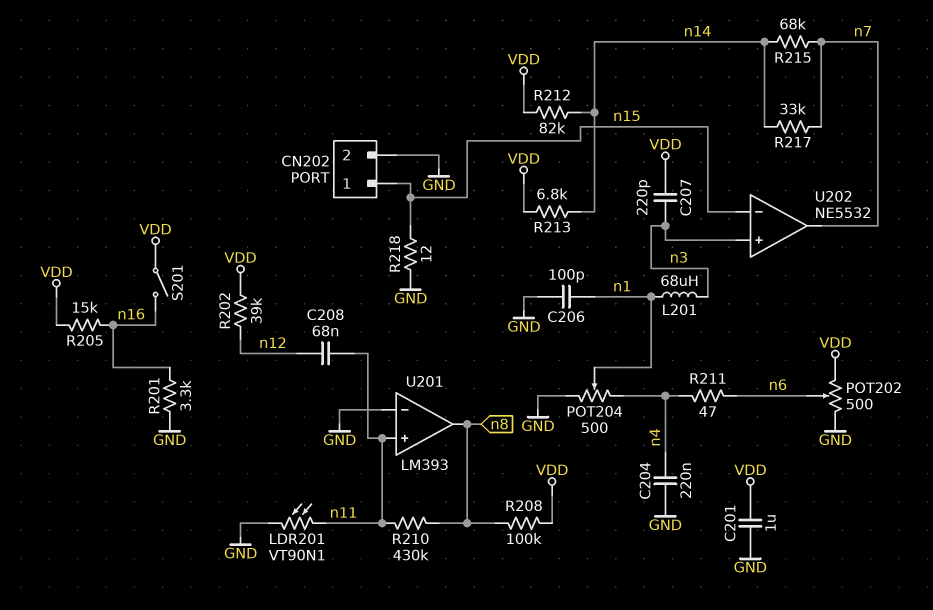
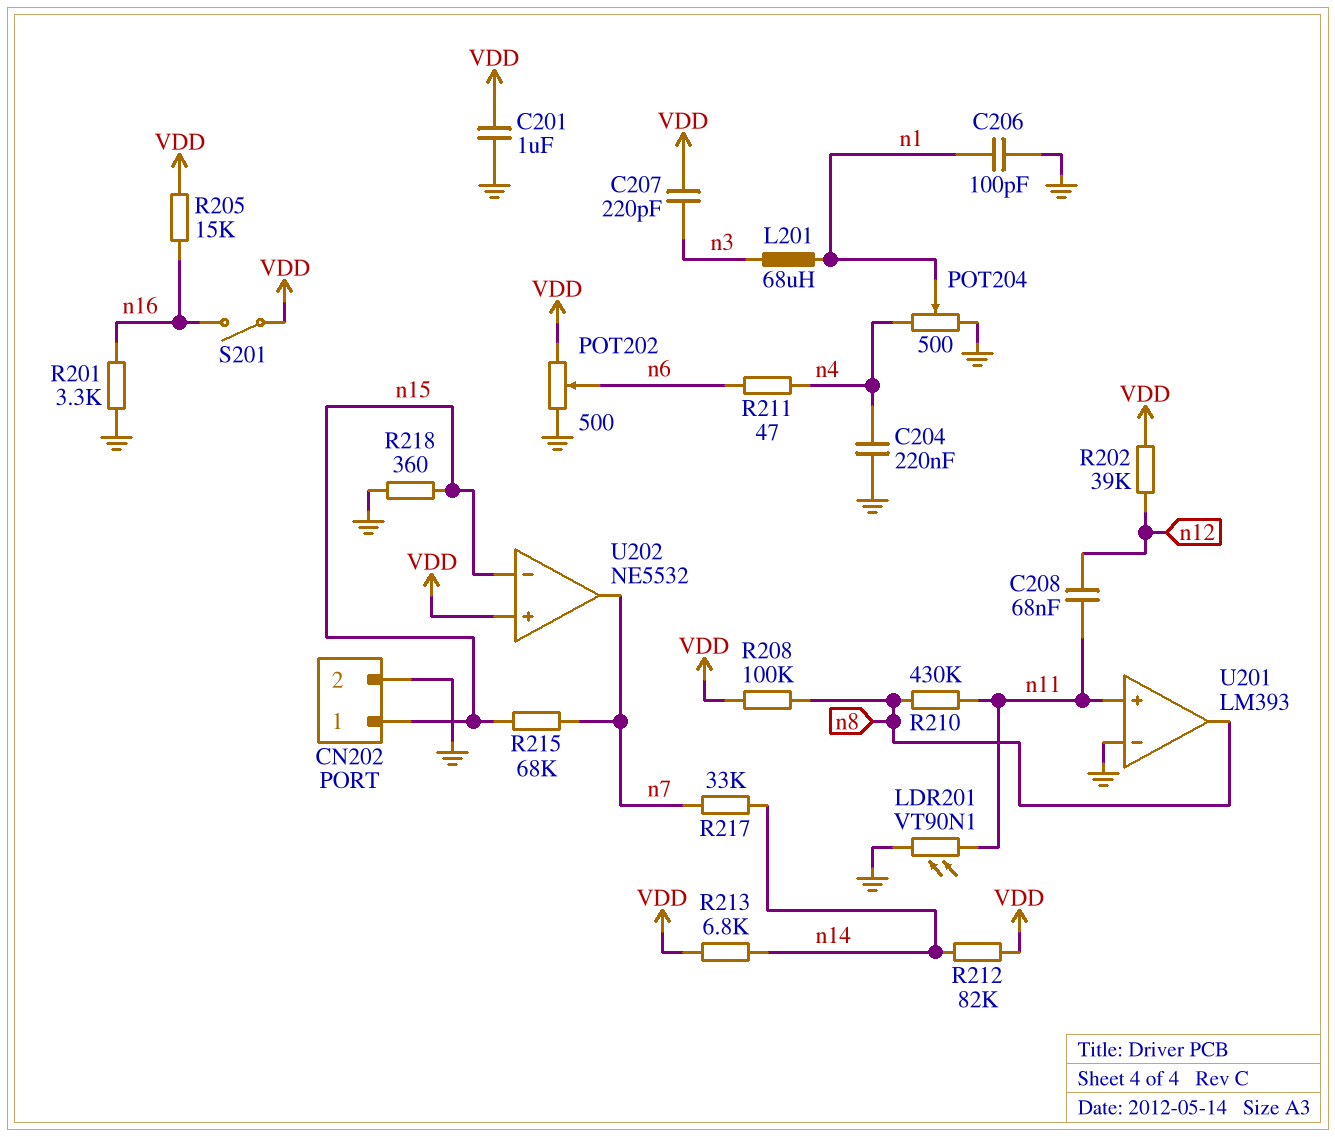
R215: 68k (n7, n14) -> 68k (n7, n15)
R218: 12 (GND, n15) -> 360 (GND, n15)
U202 pin in+: n3 -> VDD

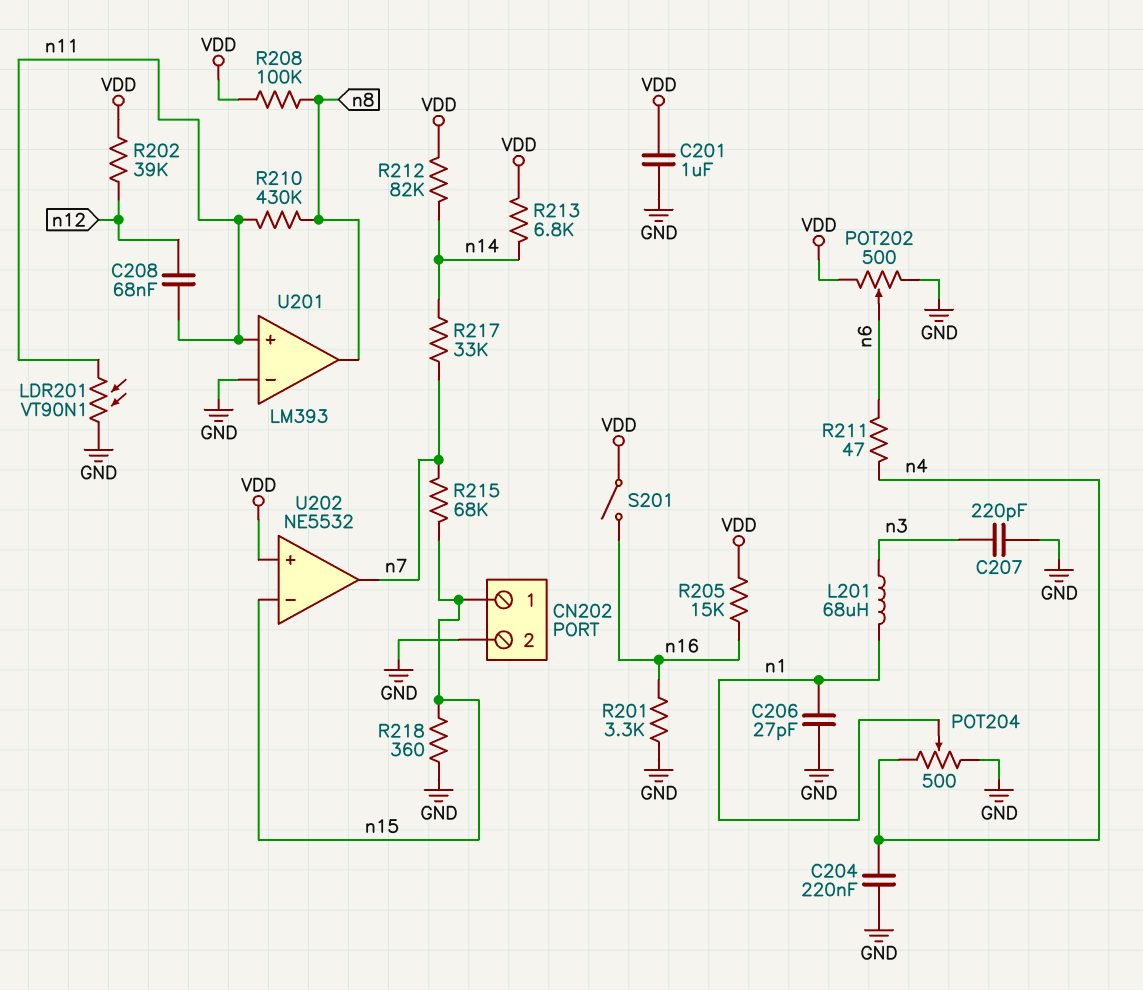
C206: 100pF (GND, n1) -> 27pF (GND, n1)
C207: 220pF (VDD, n3) -> 220pF (GND, n3)

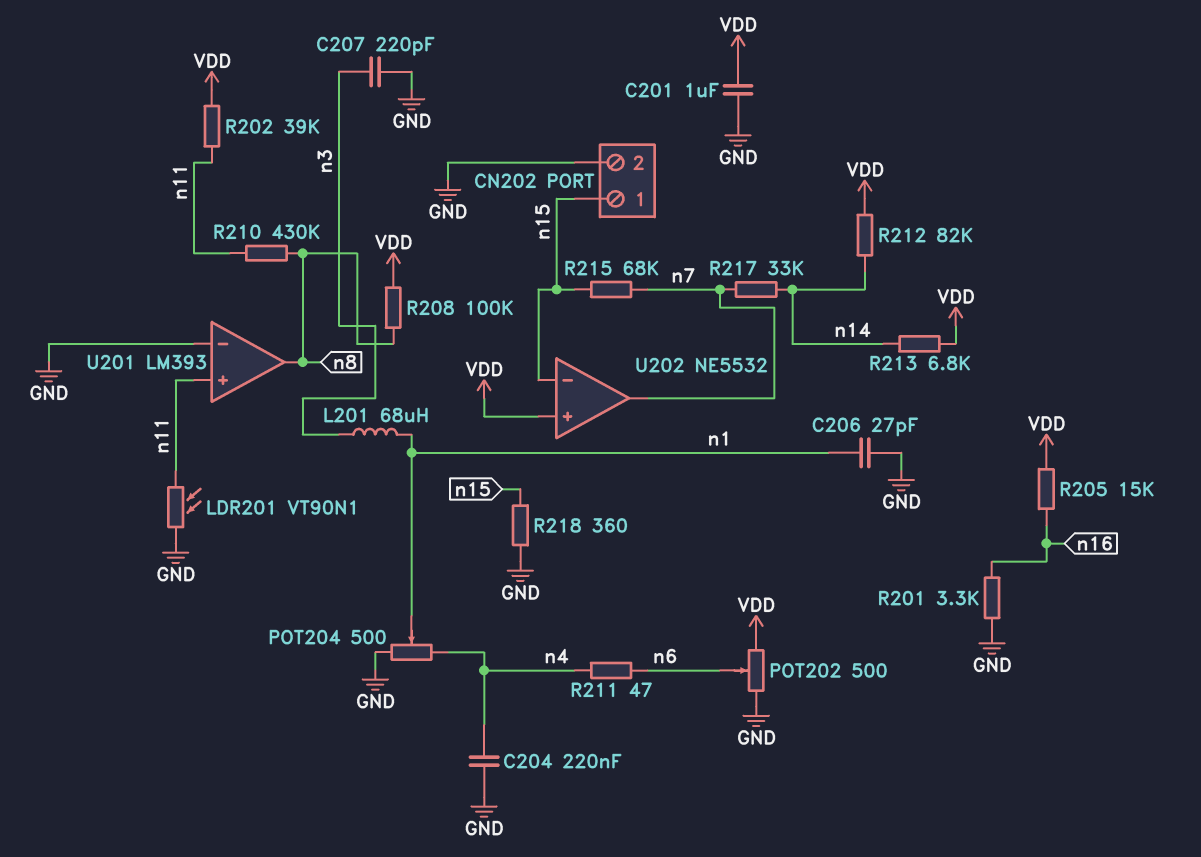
C208: 68nF (n11, n12) -> none
R202: 39k (VDD, n12) -> 39k (VDD, n11)
S201: switch (VDD, n16) -> none

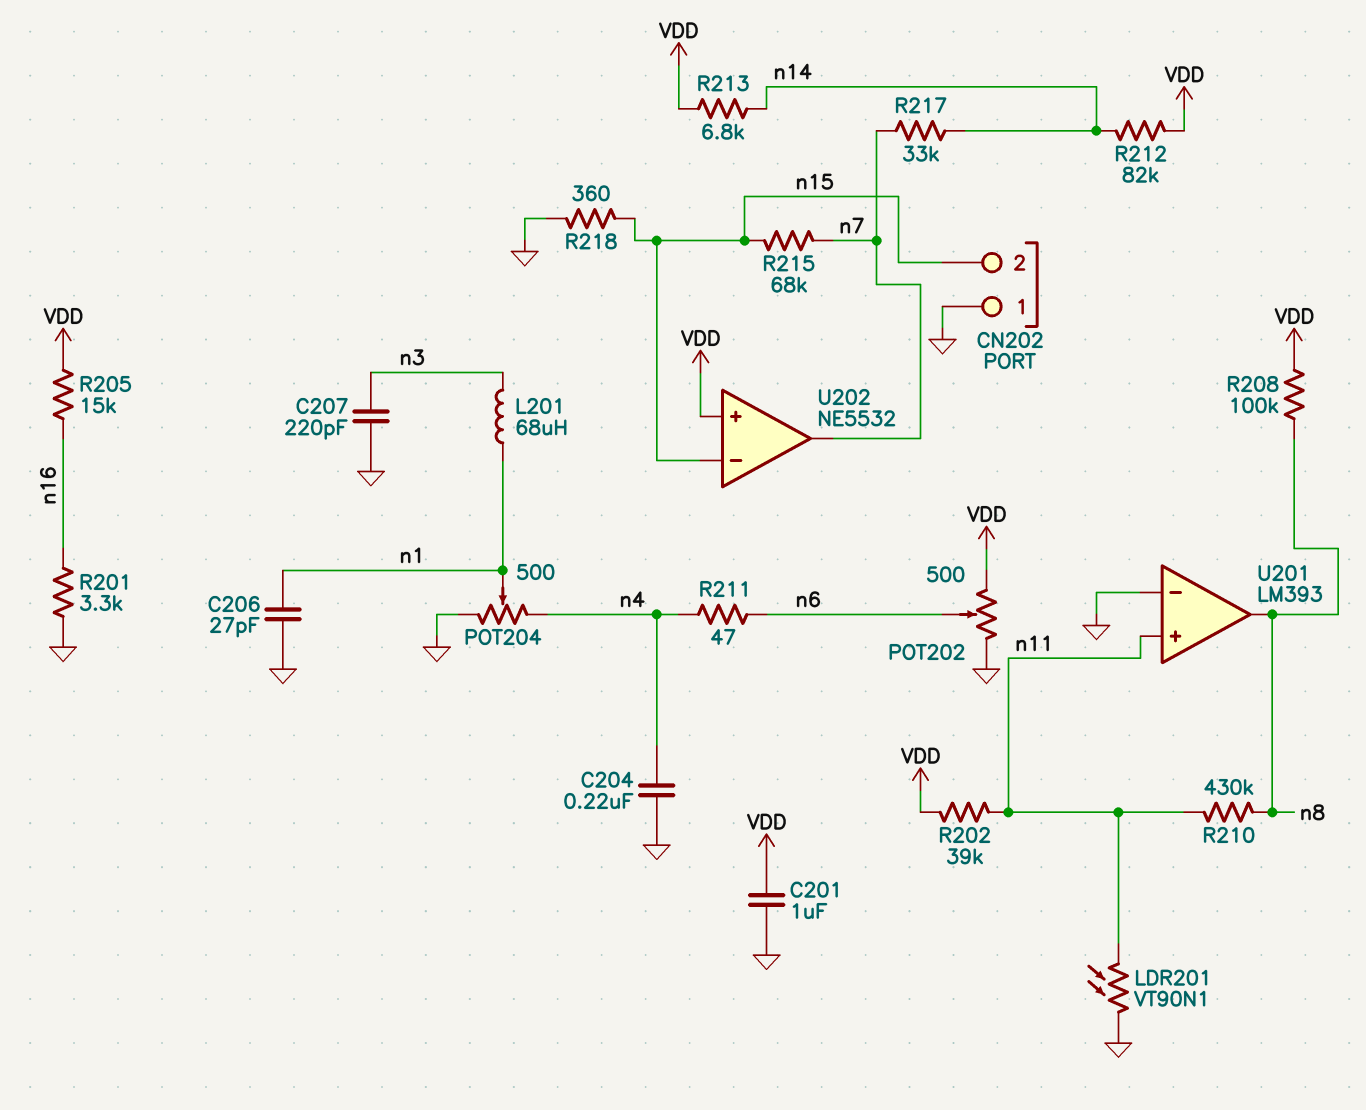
CN202 pin 1: n15 -> GND
CN202 pin 2: GND -> n15

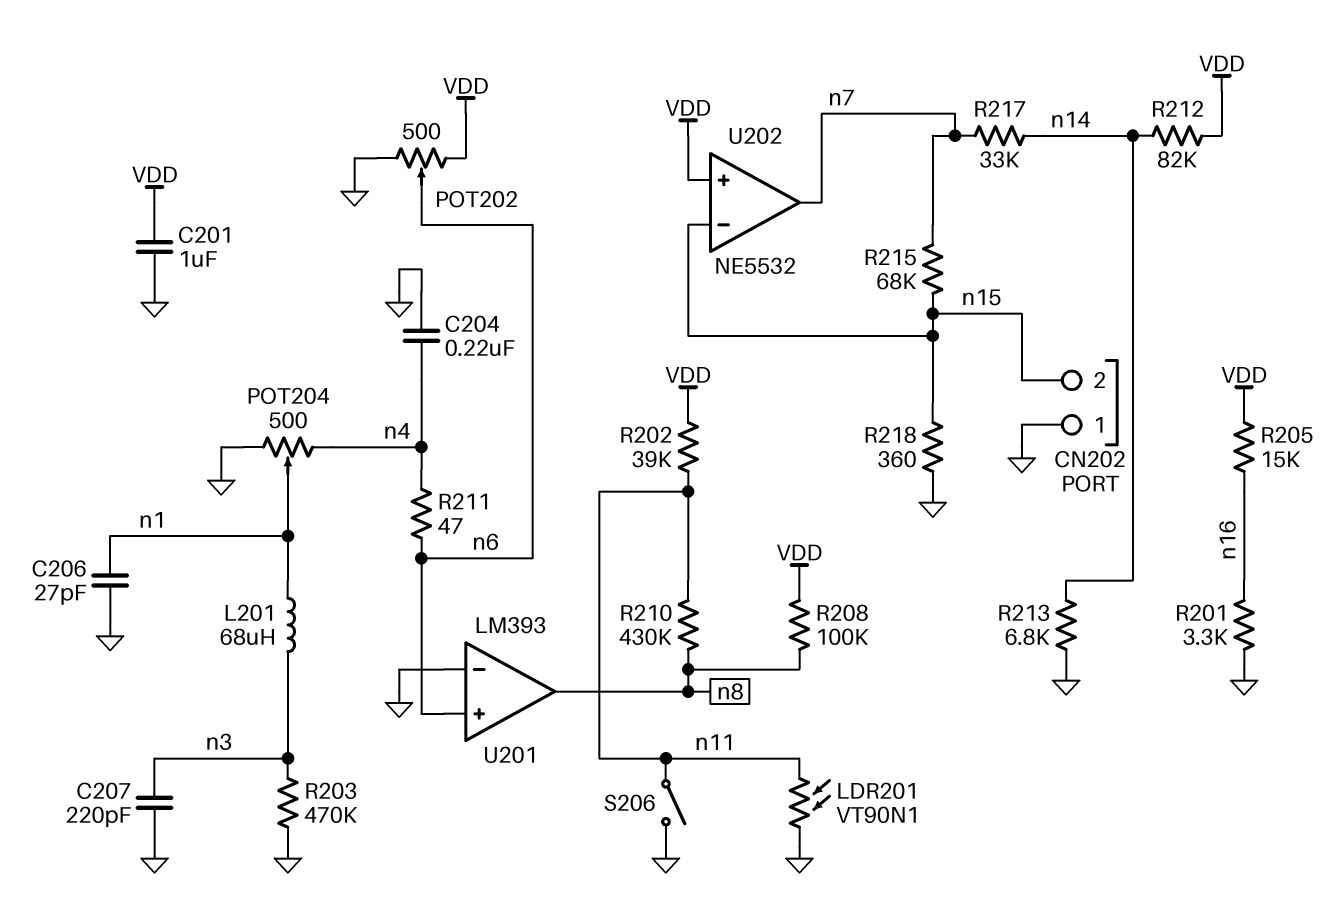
R203: none -> 470k (GND, n3)
R213: 6.8k (VDD, n14) -> 6.8k (GND, n14)
S206: none -> switch (GND, n11)
U201 pin in+: n11 -> n6

